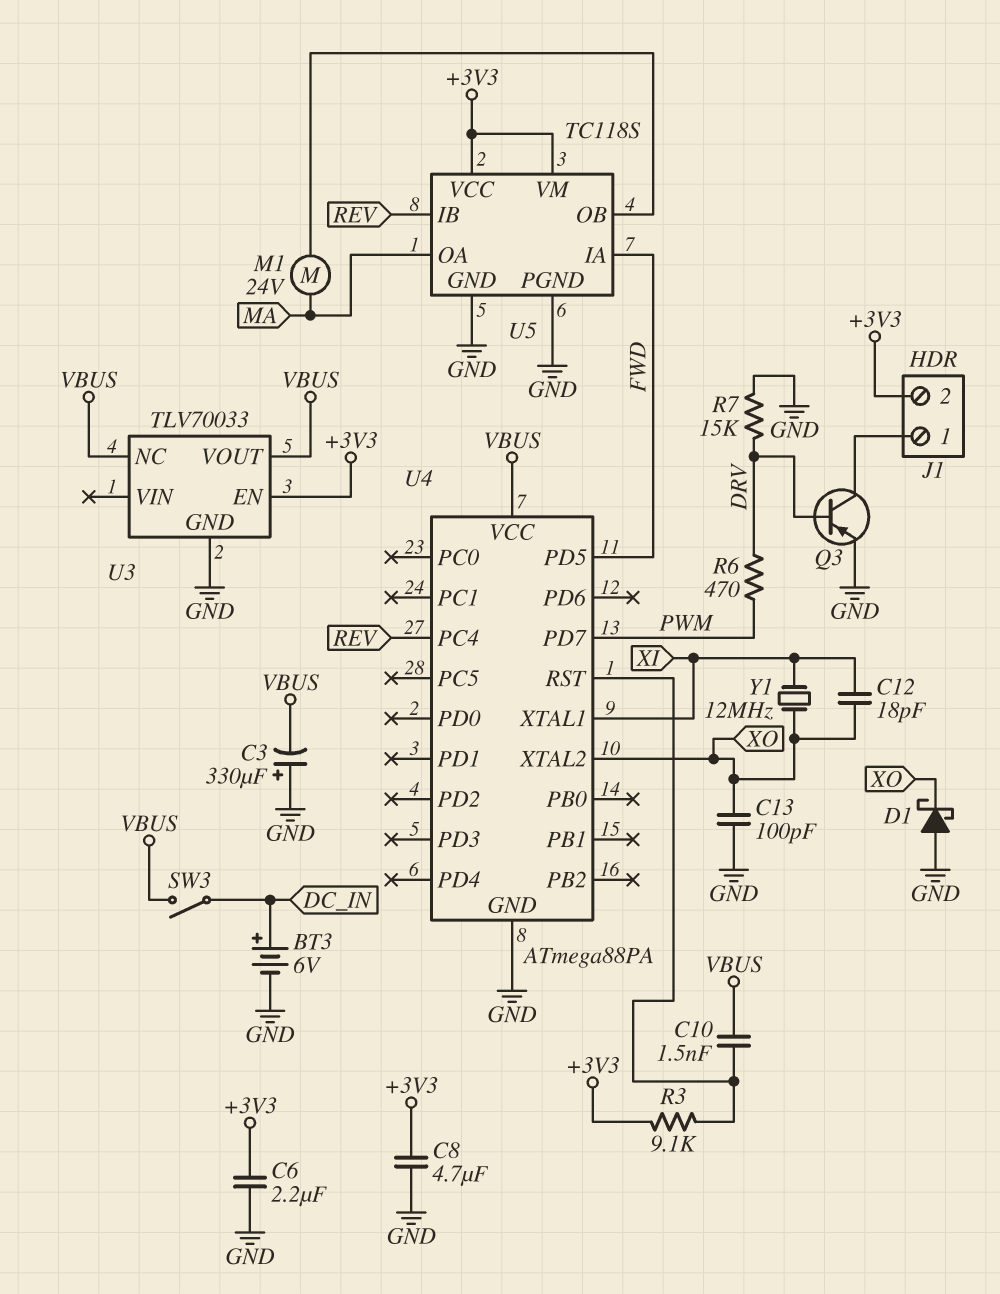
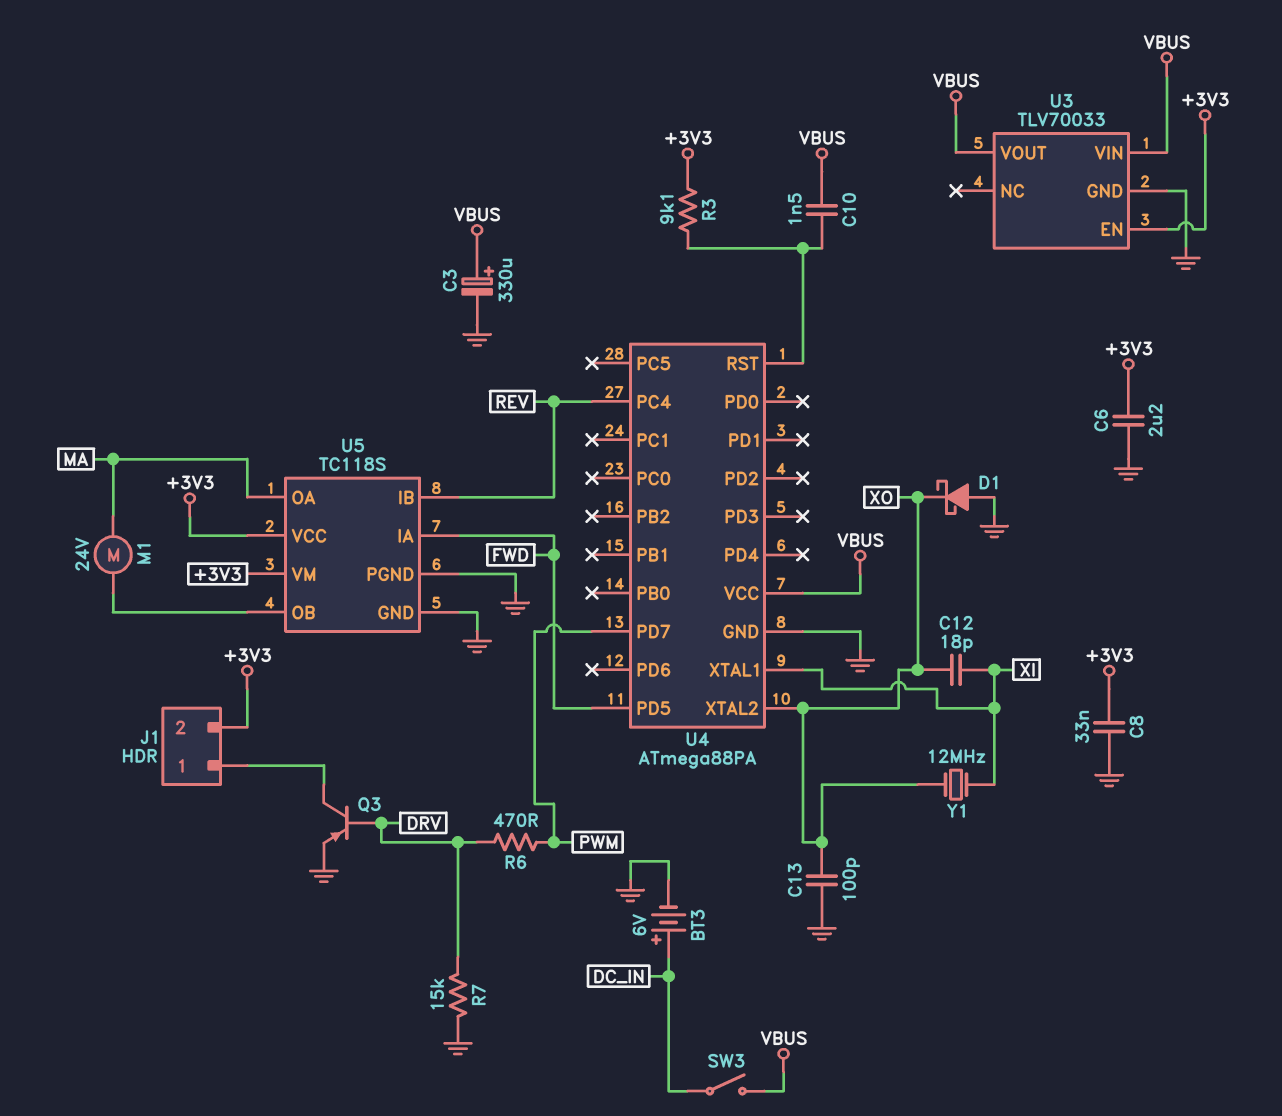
C3: 330uF (plus GND, minus VBUS) -> 330uF (plus VBUS, minus GND)
C8: 4.7uF (+3V3, GND) -> 33nF (+3V3, GND)
U3 pin NC: VBUS -> none
U3 pin VIN: none -> VBUS

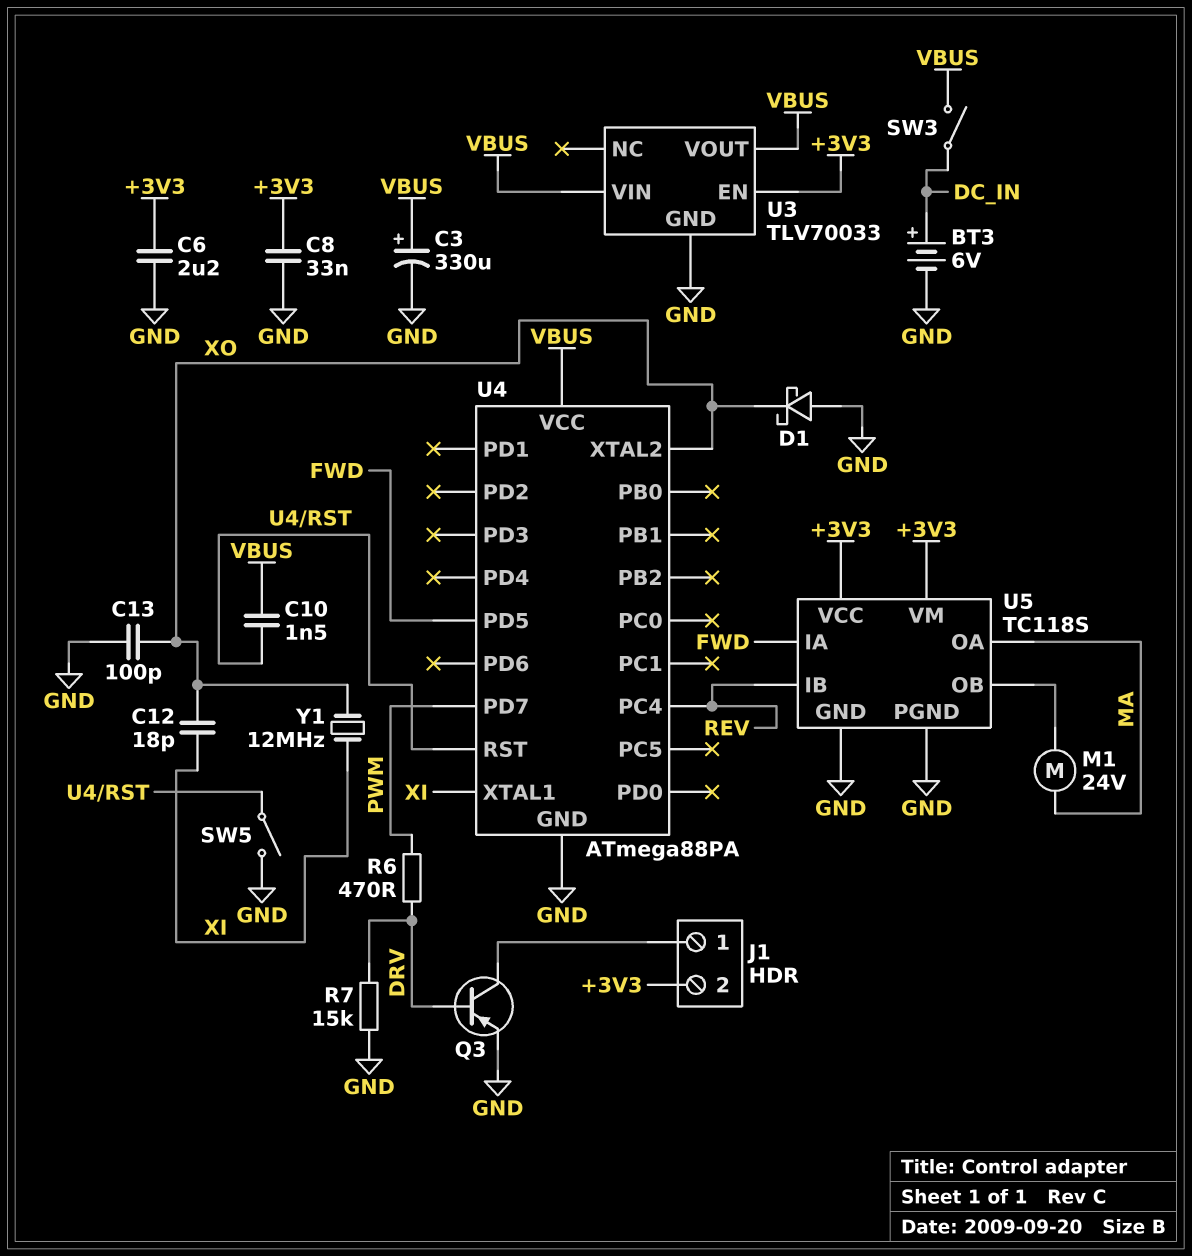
R3: 9.1k (+3V3, U4/RST) -> none
SW5: none -> switch (GND, U4/RST)

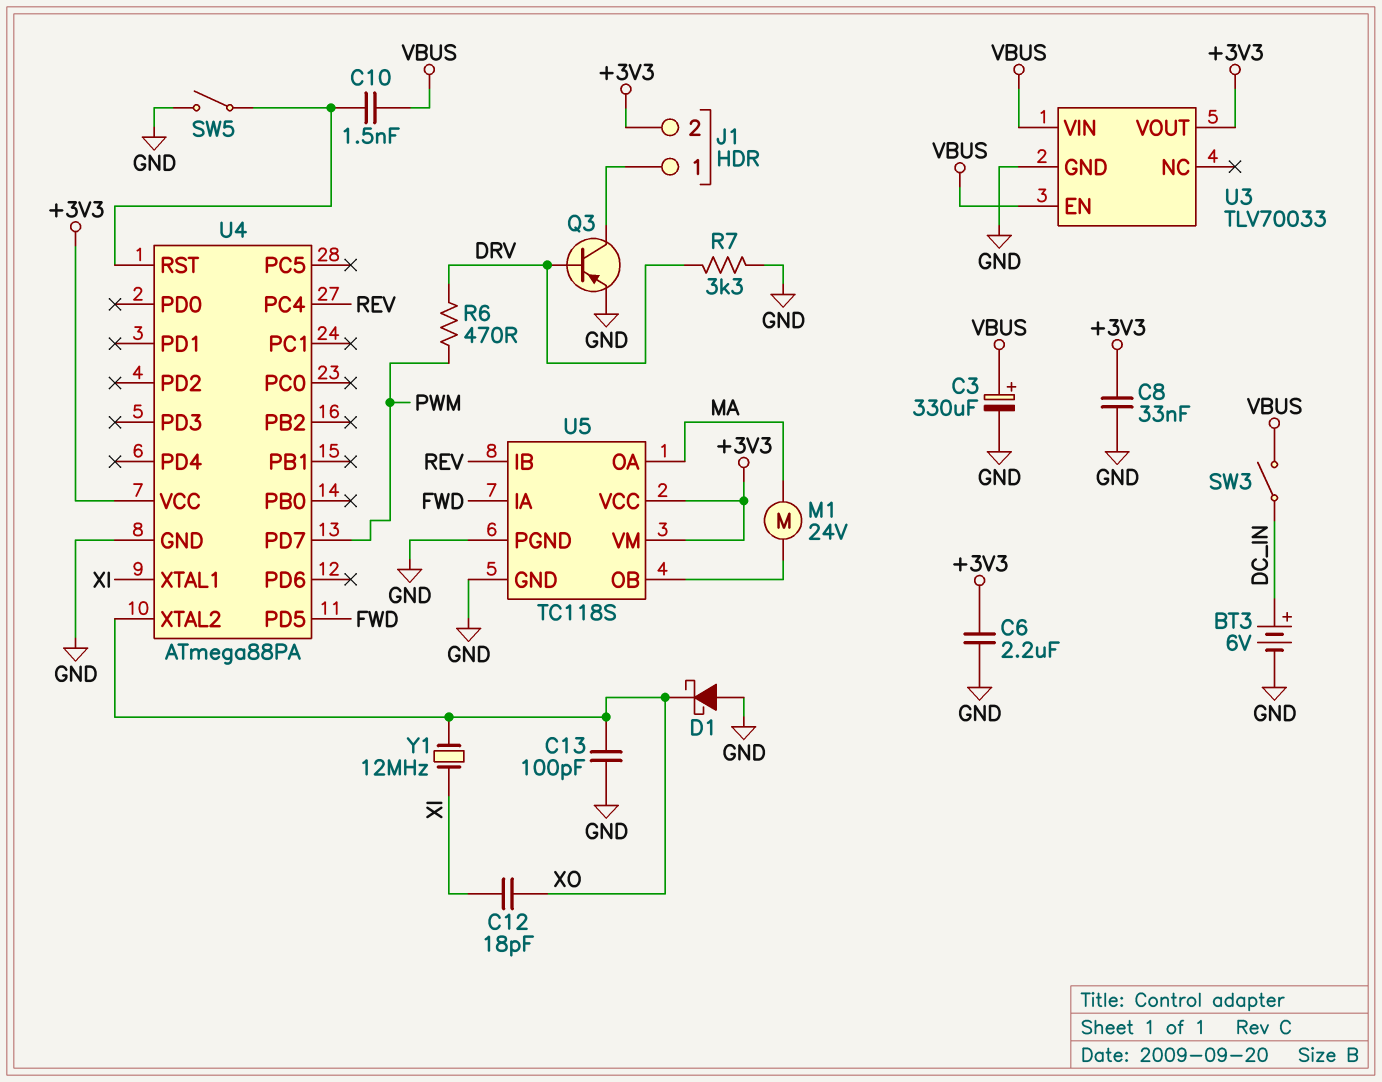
R7: 15k (DRV, GND) -> 3.3k (DRV, GND)
U3 pin EN: +3V3 -> VBUS
U3 pin VOUT: VBUS -> +3V3
U4 pin VCC: VBUS -> +3V3

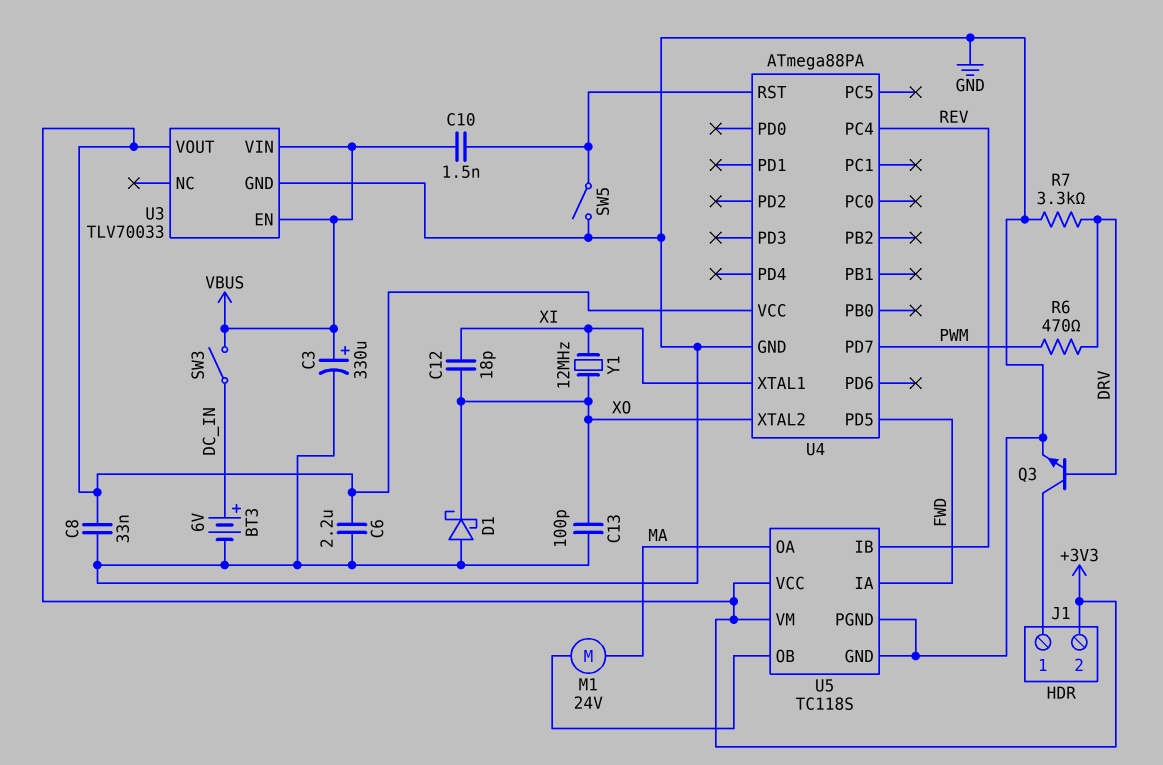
Q3: PNP (B DRV, C J1/1, E GND) -> NPN (B DRV, C J1/1, E GND)

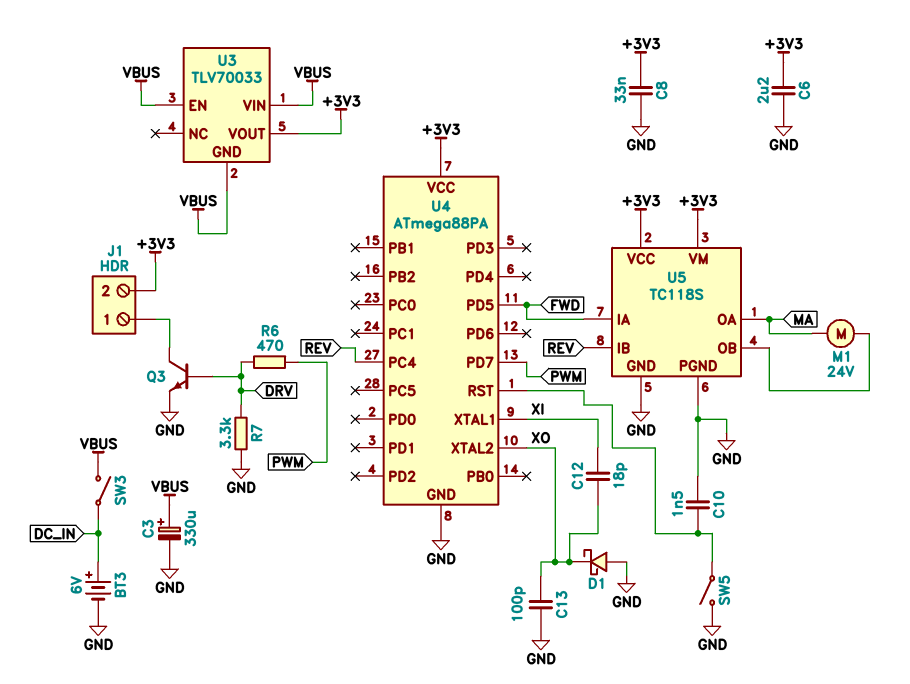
C10: 1.5nF (U4/RST, VBUS) -> 1.5nF (GND, U4/RST)
U3 pin GND: GND -> VBUS
Y1: 12MHz (XI, XO) -> none

